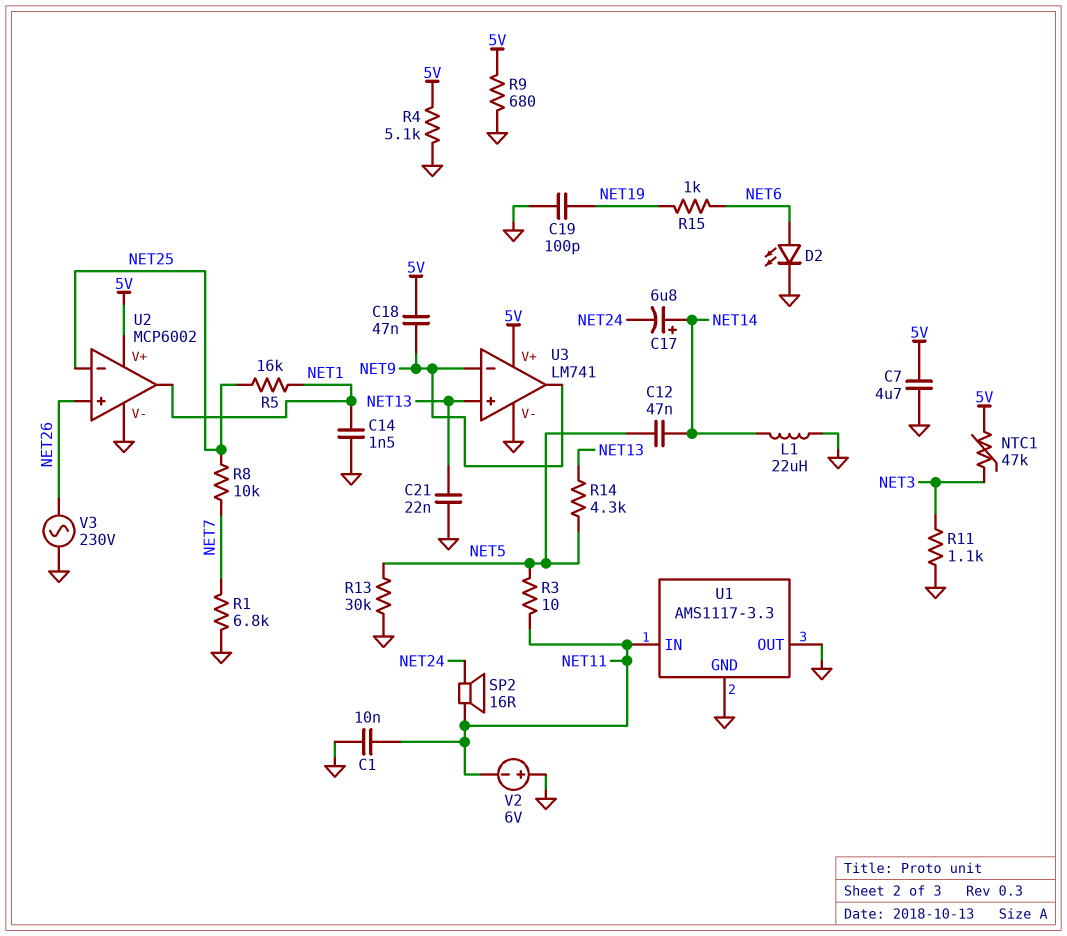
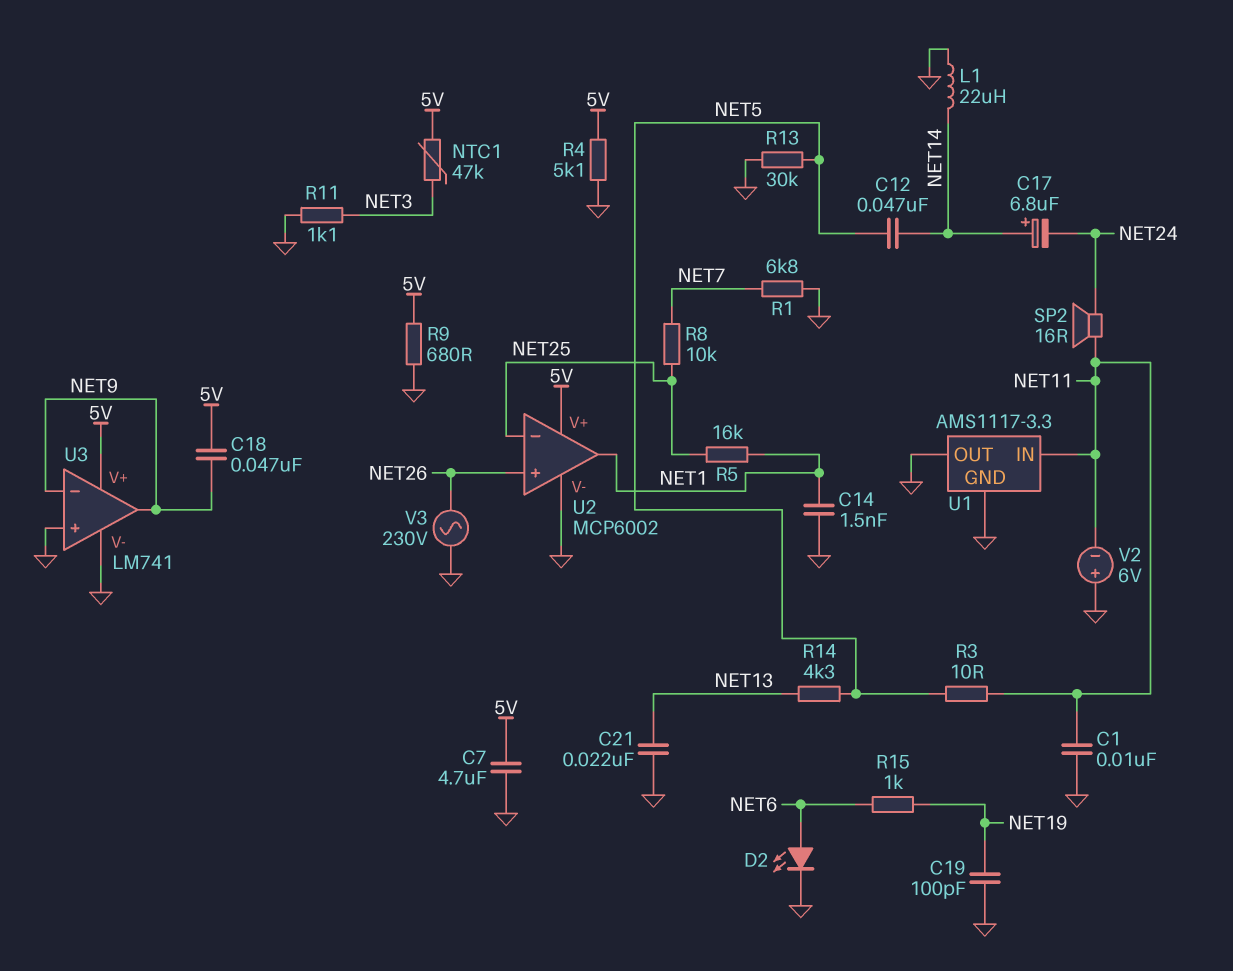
U3 pin in+: NET13 -> GND

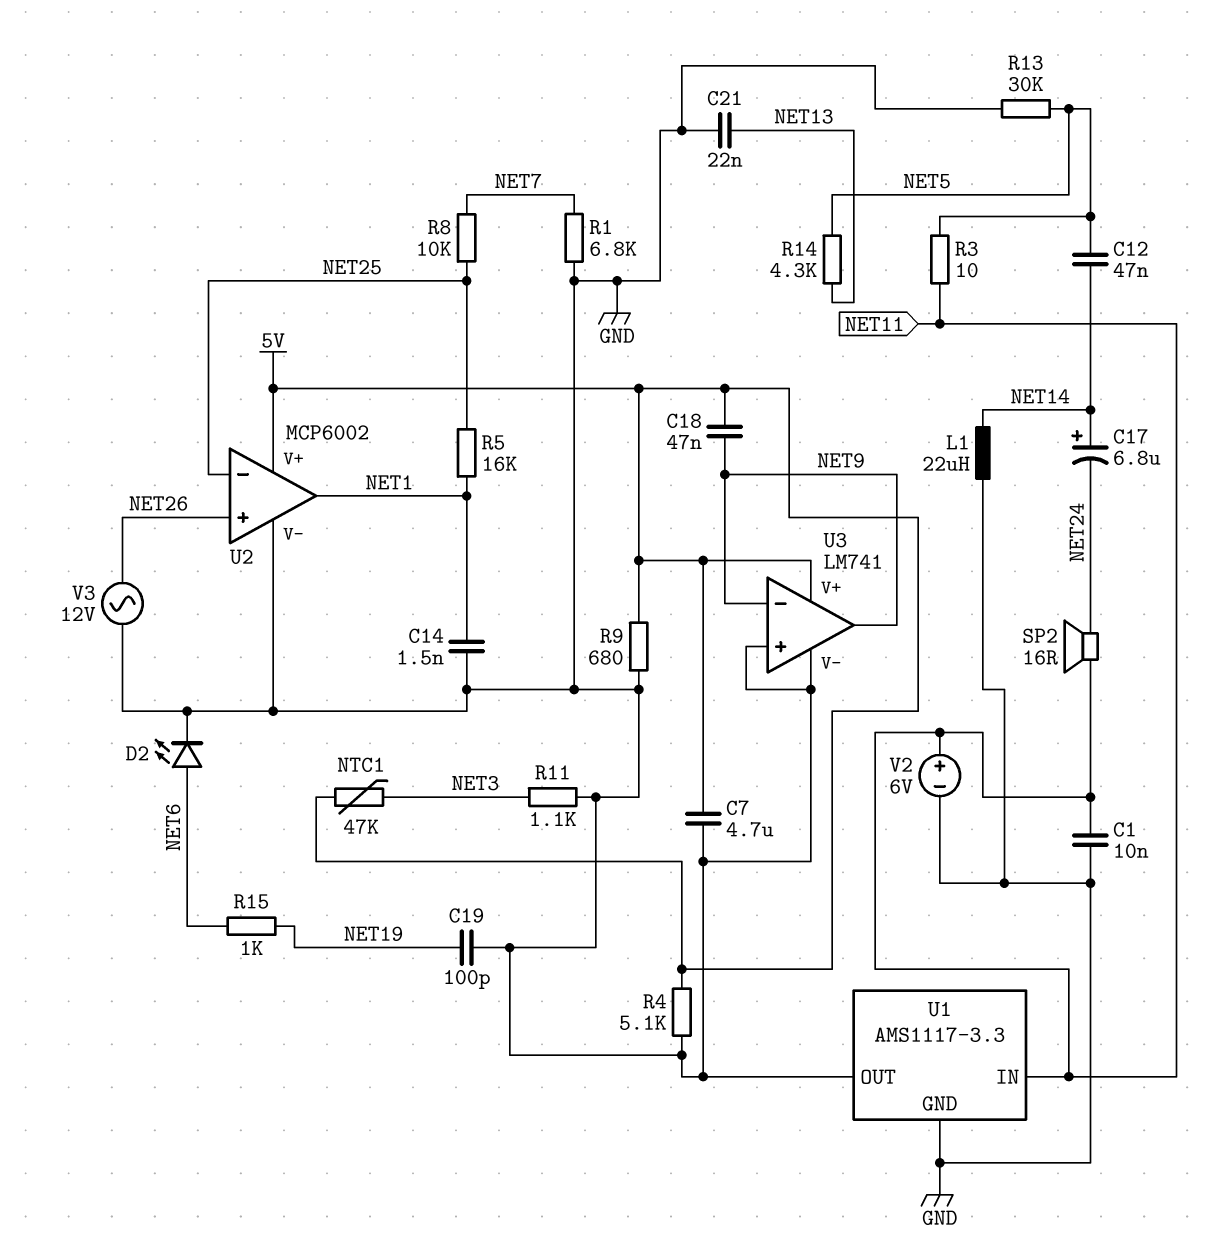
V2: 6V (plus GND, minus NET11) -> 6V (plus NET11, minus GND)
V3: AC 230V (GND, NET26) -> AC 12V (GND, NET26)

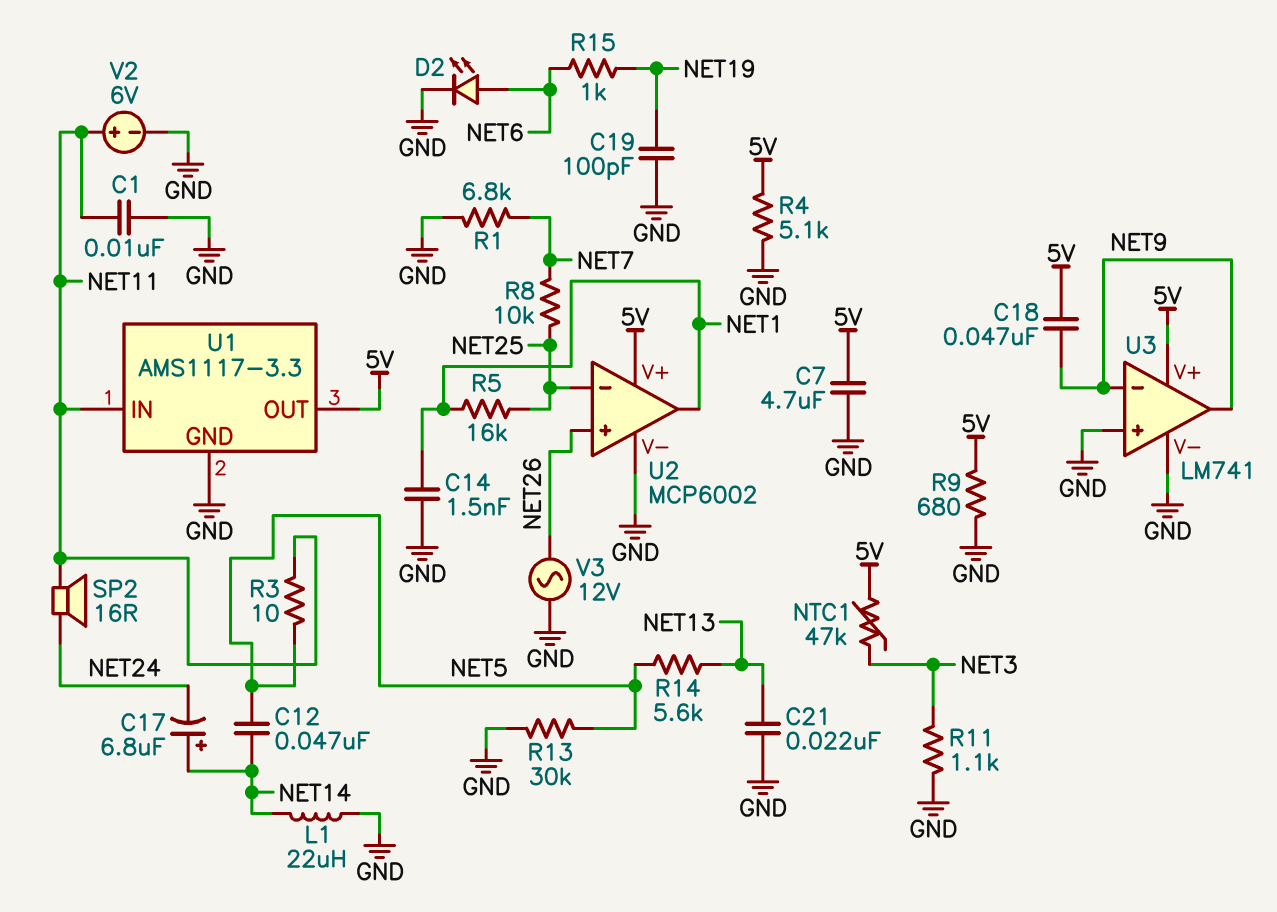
R14: 4.3k (NET5, NET13) -> 5.6k (NET5, NET13)
U1 pin OUT: GND -> 5V

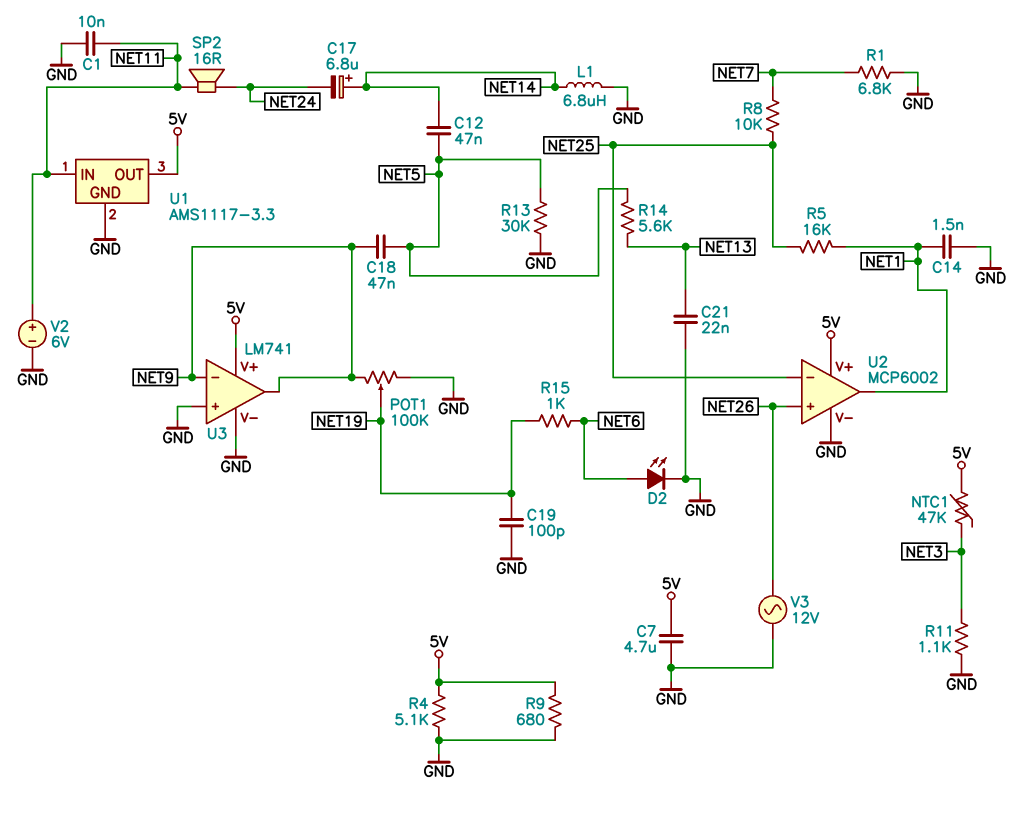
C18: 47nF (5V, NET9) -> 47nF (NET5, NET9)
L1: 22uH (GND, NET14) -> 6.8uH (GND, NET14)
POT1: none -> 100k (GND, NET9, wiper NET19)
R3: 10 (NET5, NET11) -> none

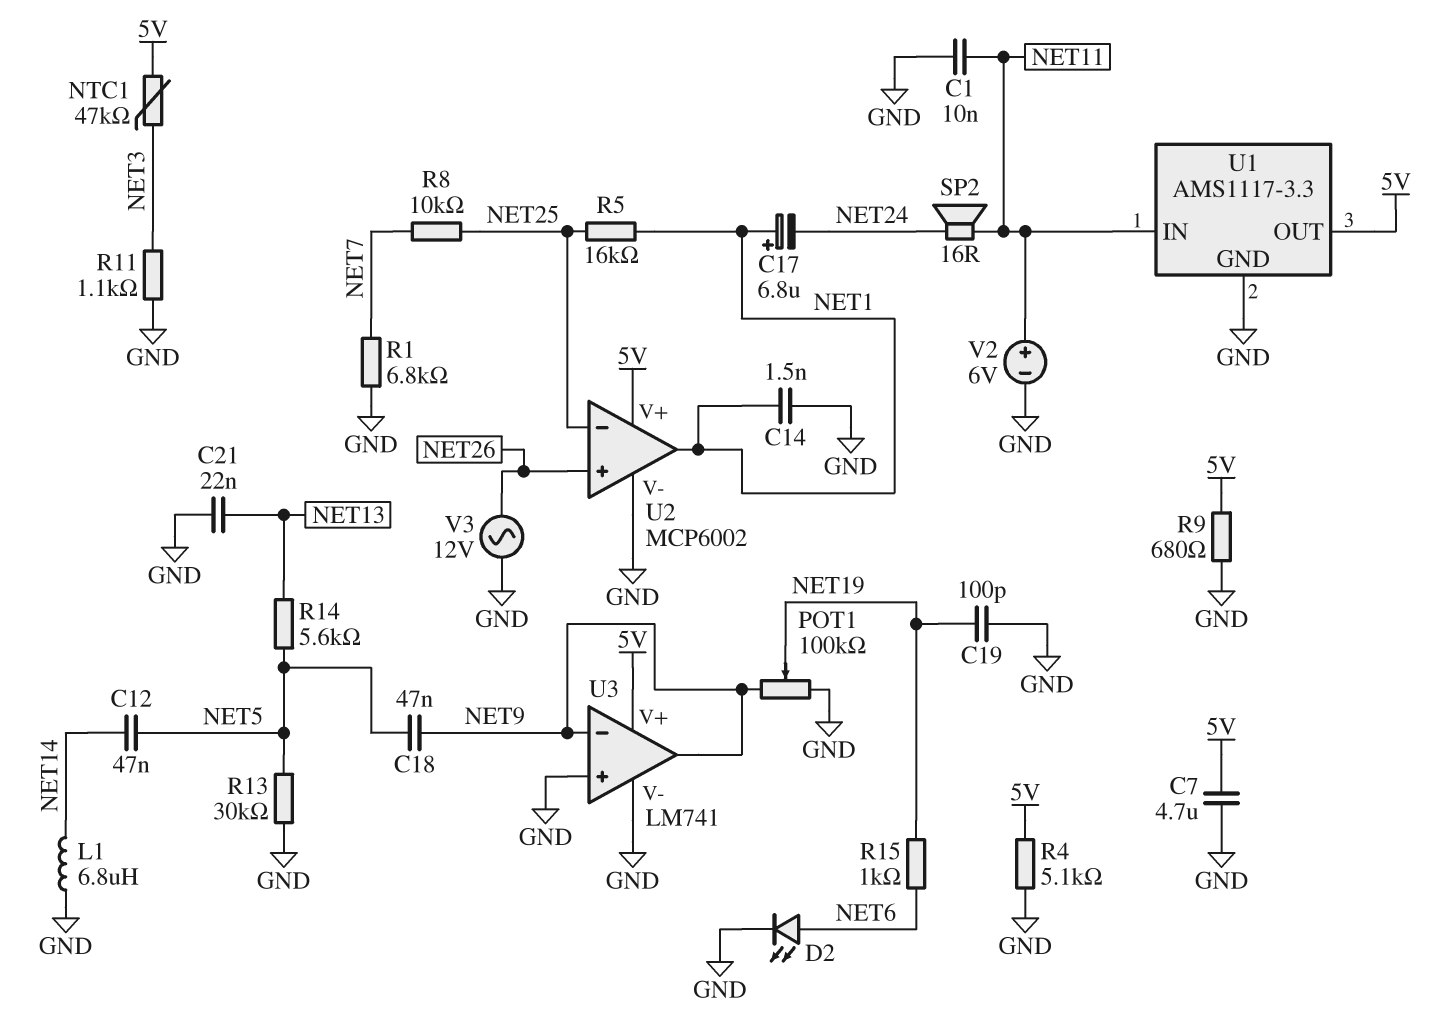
C17: 6.8uF (plus NET14, minus NET24) -> 6.8uF (plus NET1, minus NET24)

